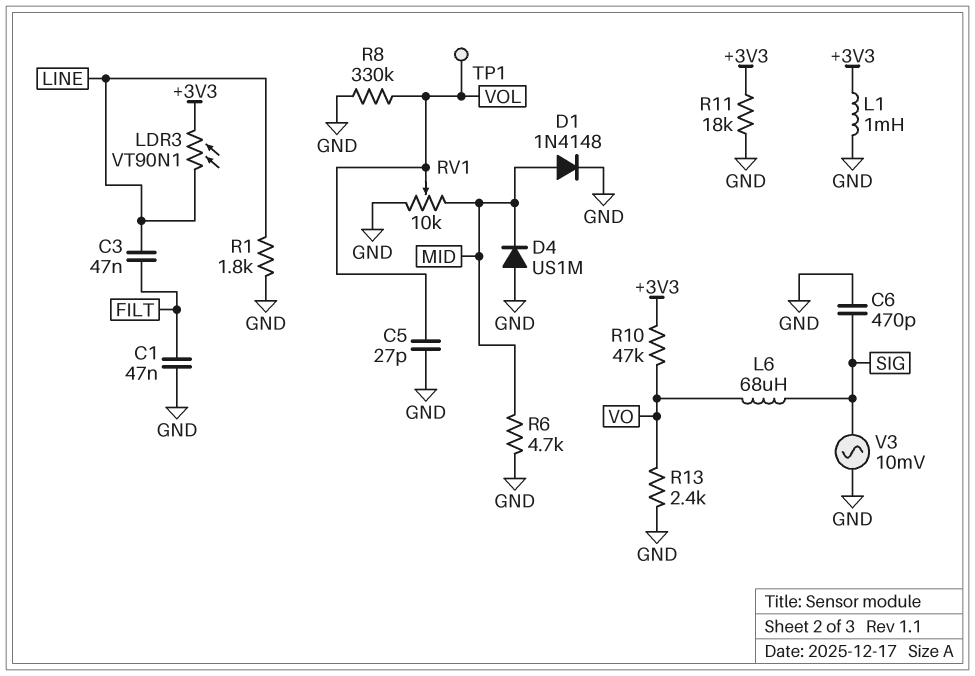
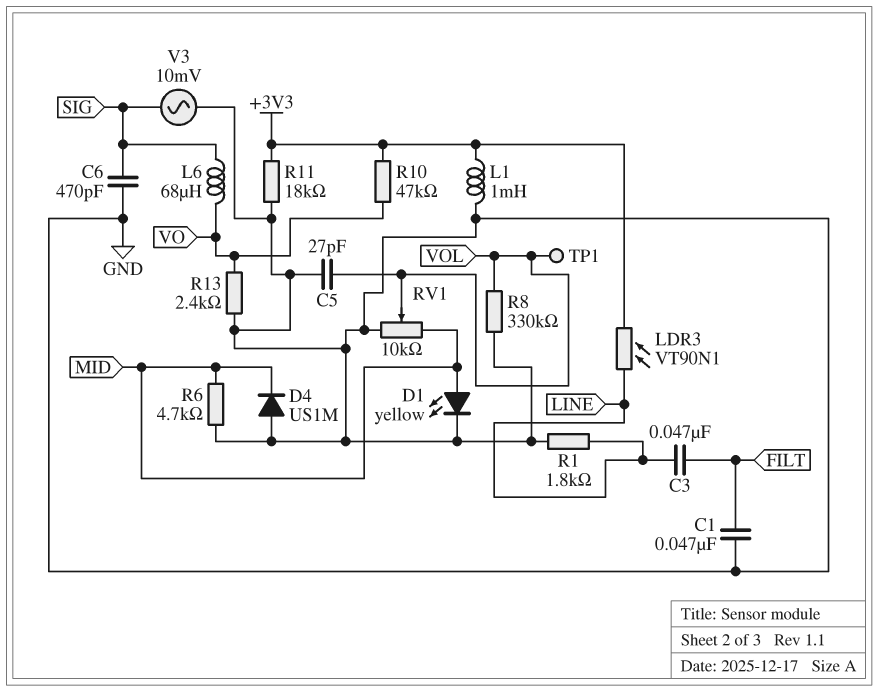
D1: diode 1N4148 (A MID, K GND) -> LED yellow (A MID, K GND)

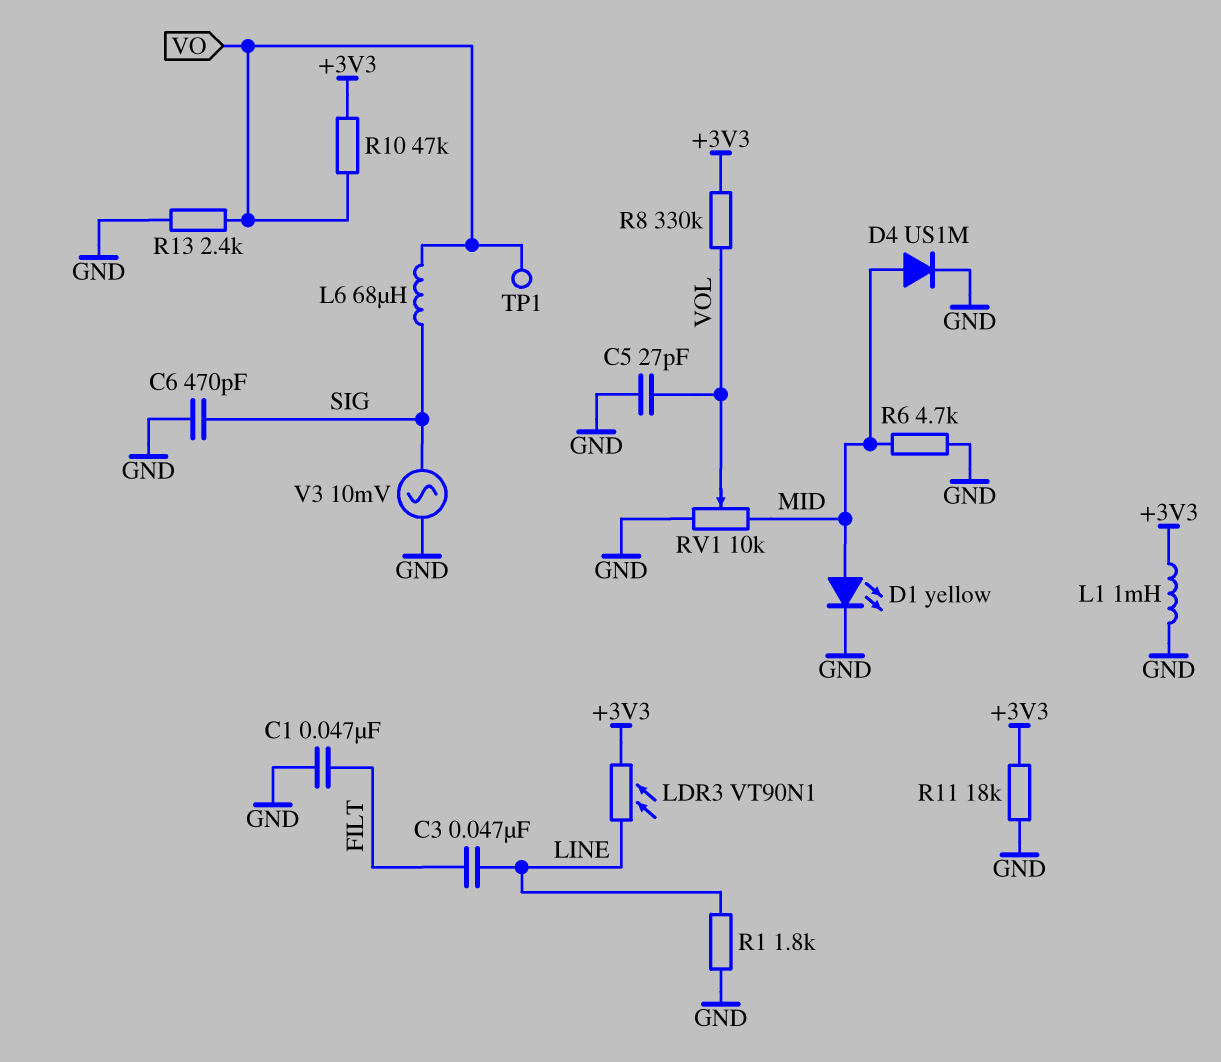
D4: diode US1M (A GND, K MID) -> diode US1M (A MID, K GND)
R8: 330k (GND, VOL) -> 330k (+3V3, VOL)
TP1: test point (VOL) -> test point (VO)

